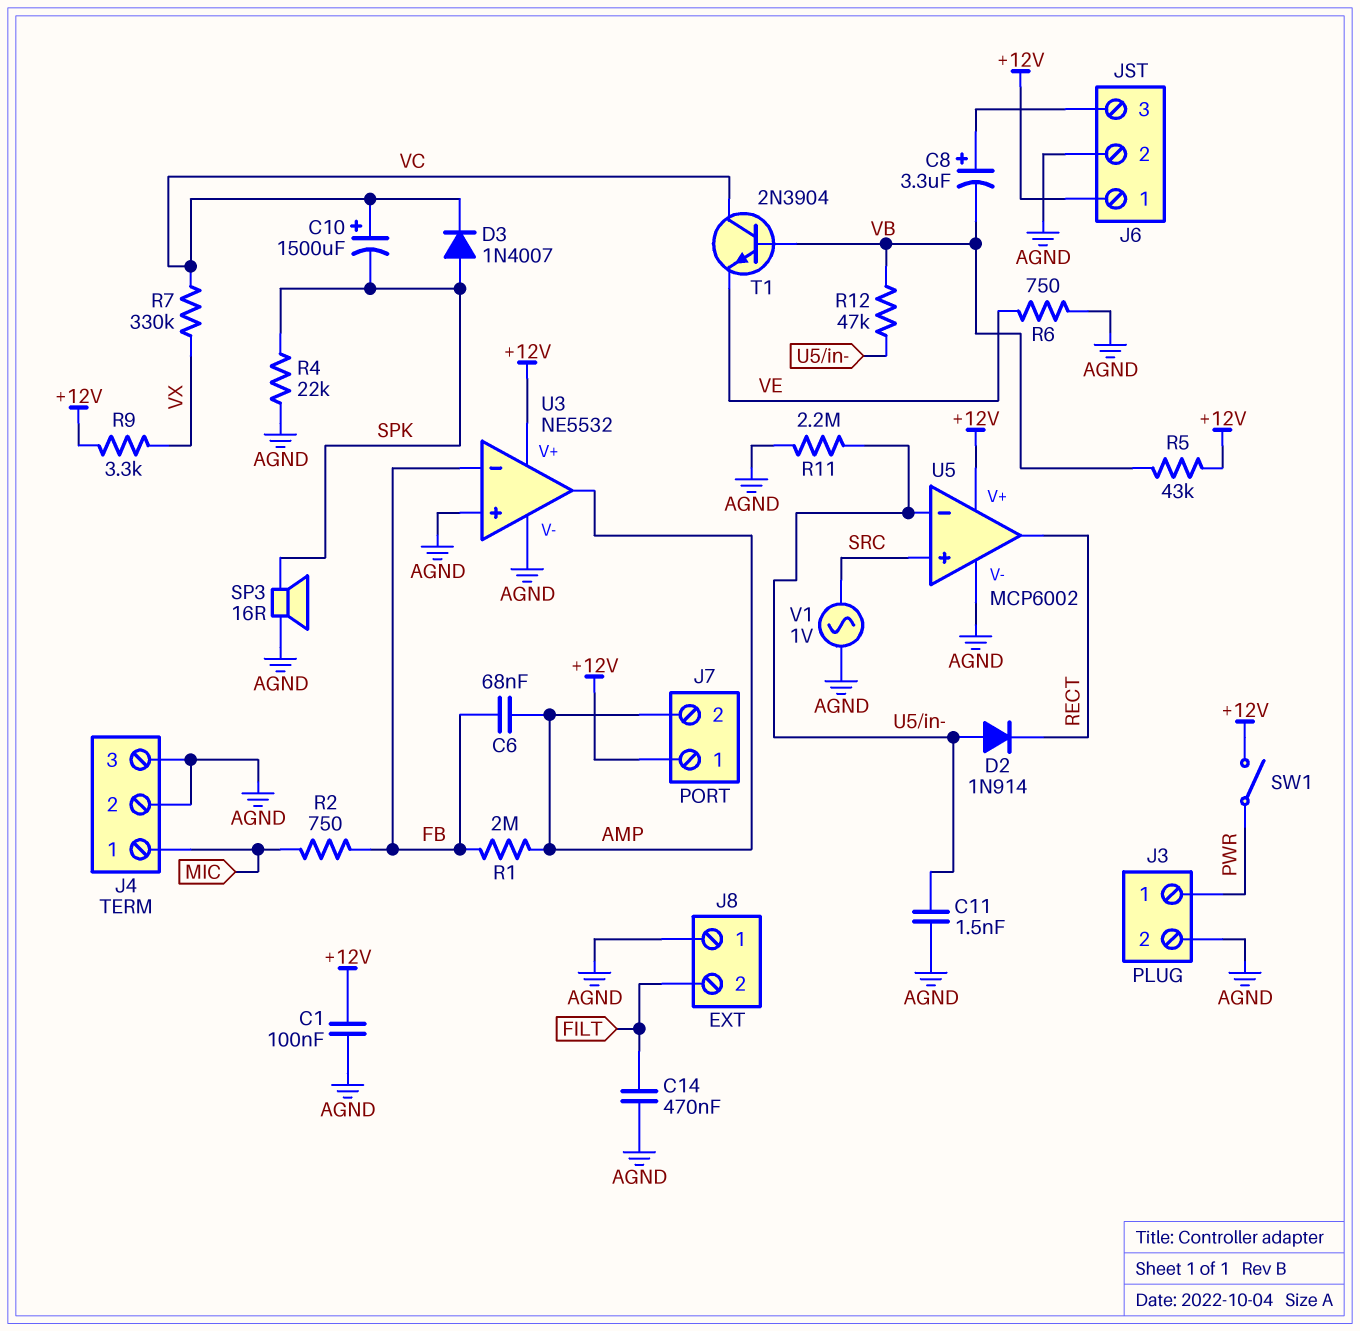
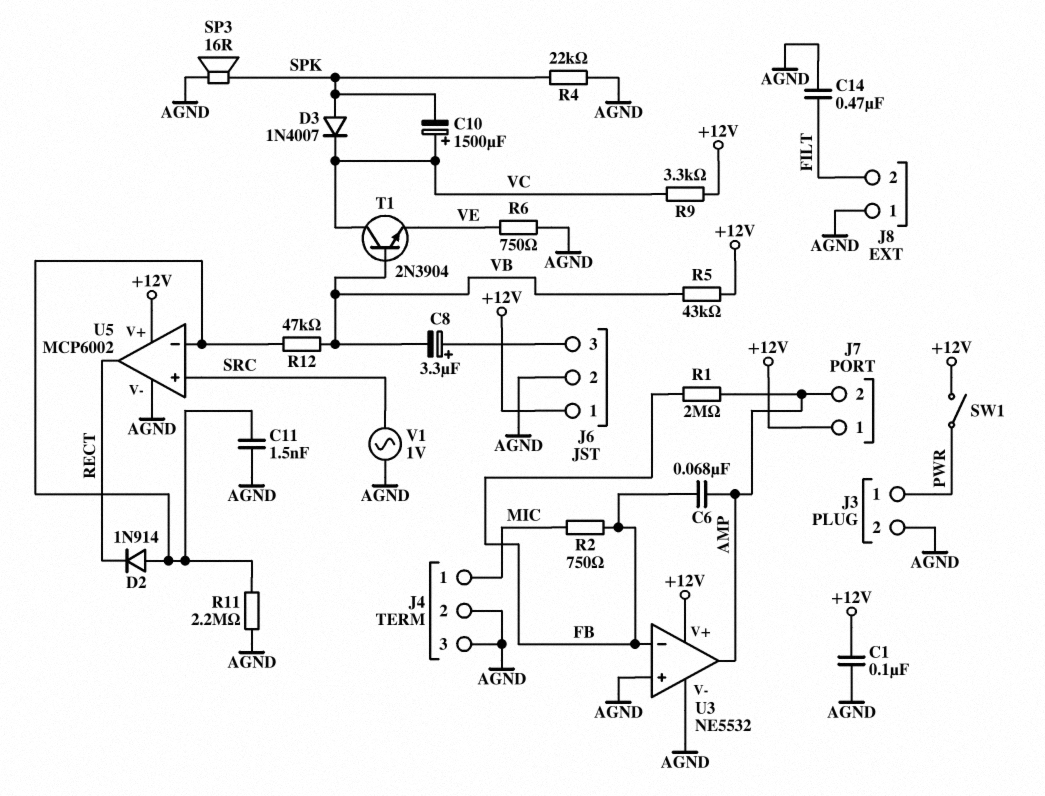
R7: 330k (VC, VX) -> none
R9: 3.3k (+12V, VX) -> 3.3k (+12V, VC)

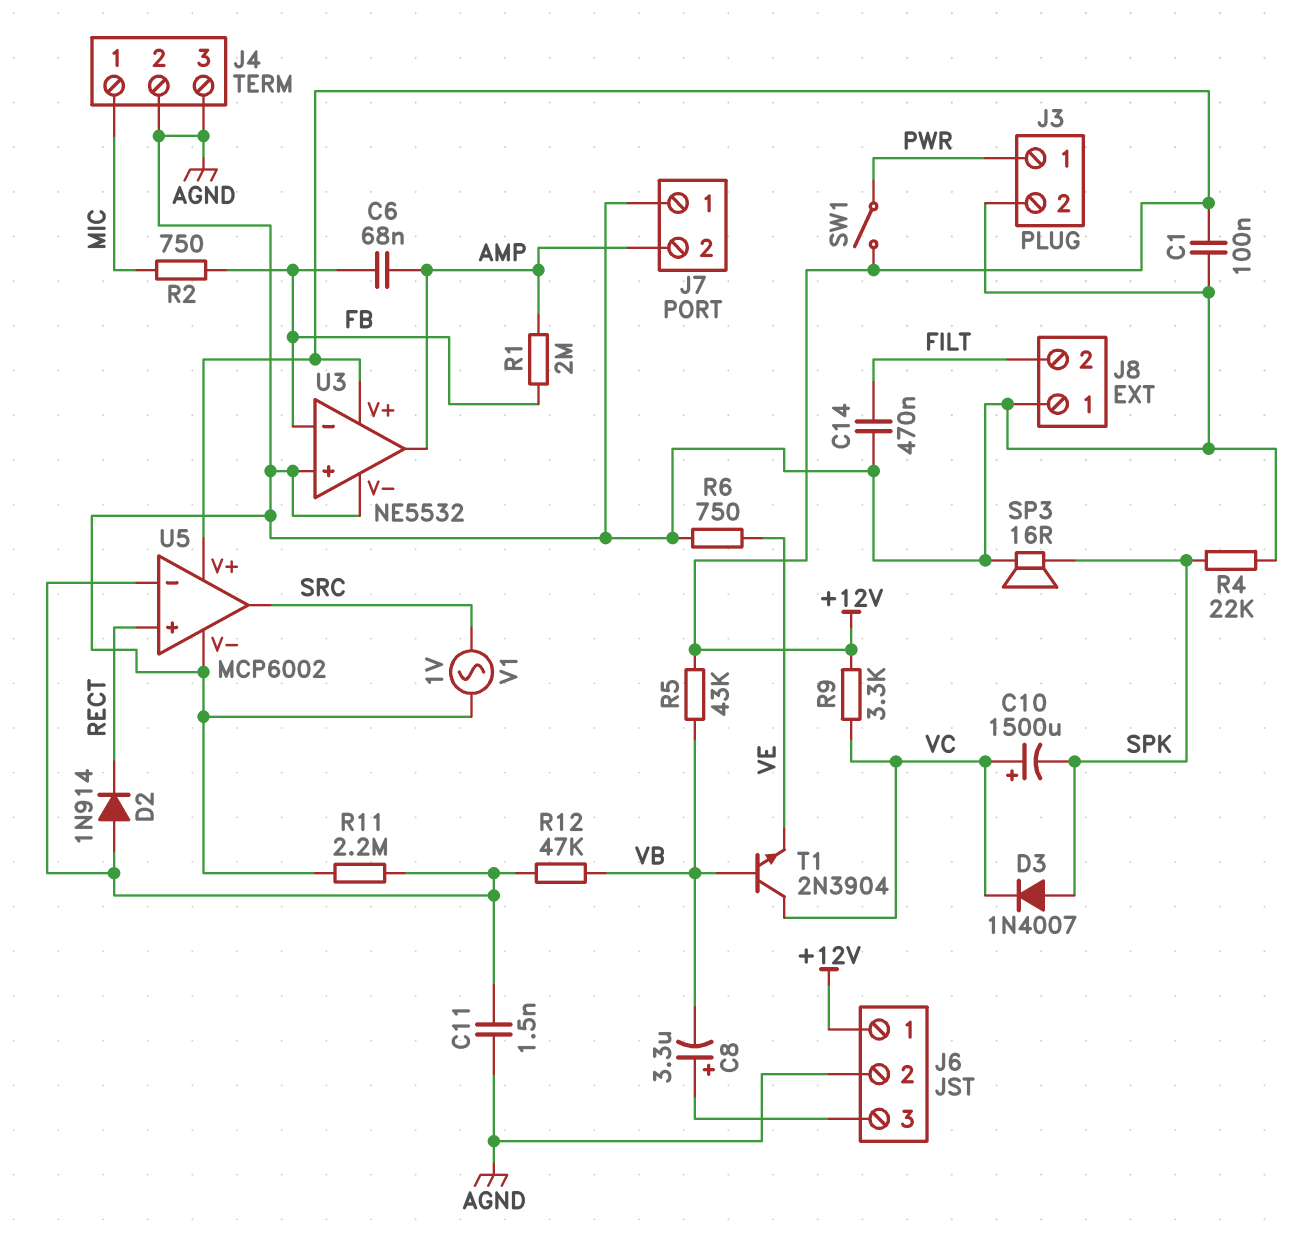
J7 pin 1: +12V -> AGND
U5 pin in+: SRC -> RECT
U5 pin out: RECT -> SRC

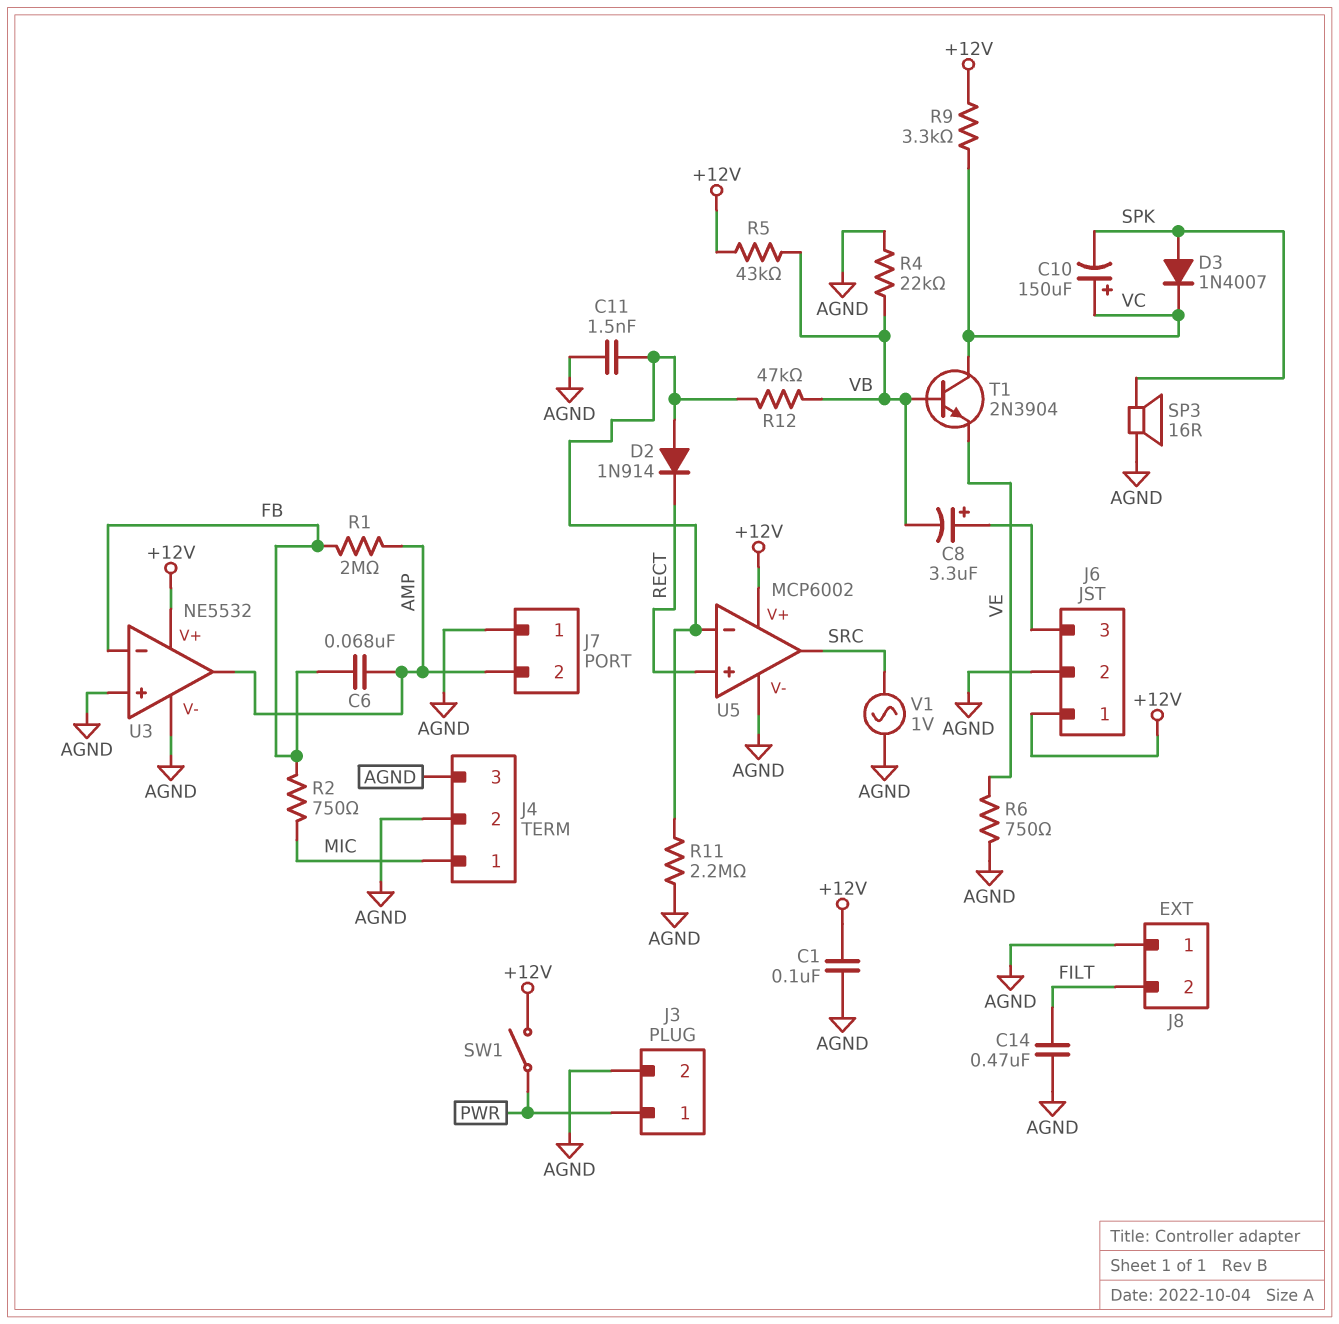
C10: 1500uF (plus VC, minus SPK) -> 150uF (plus VC, minus SPK)
R4: 22k (AGND, SPK) -> 22k (AGND, VB)

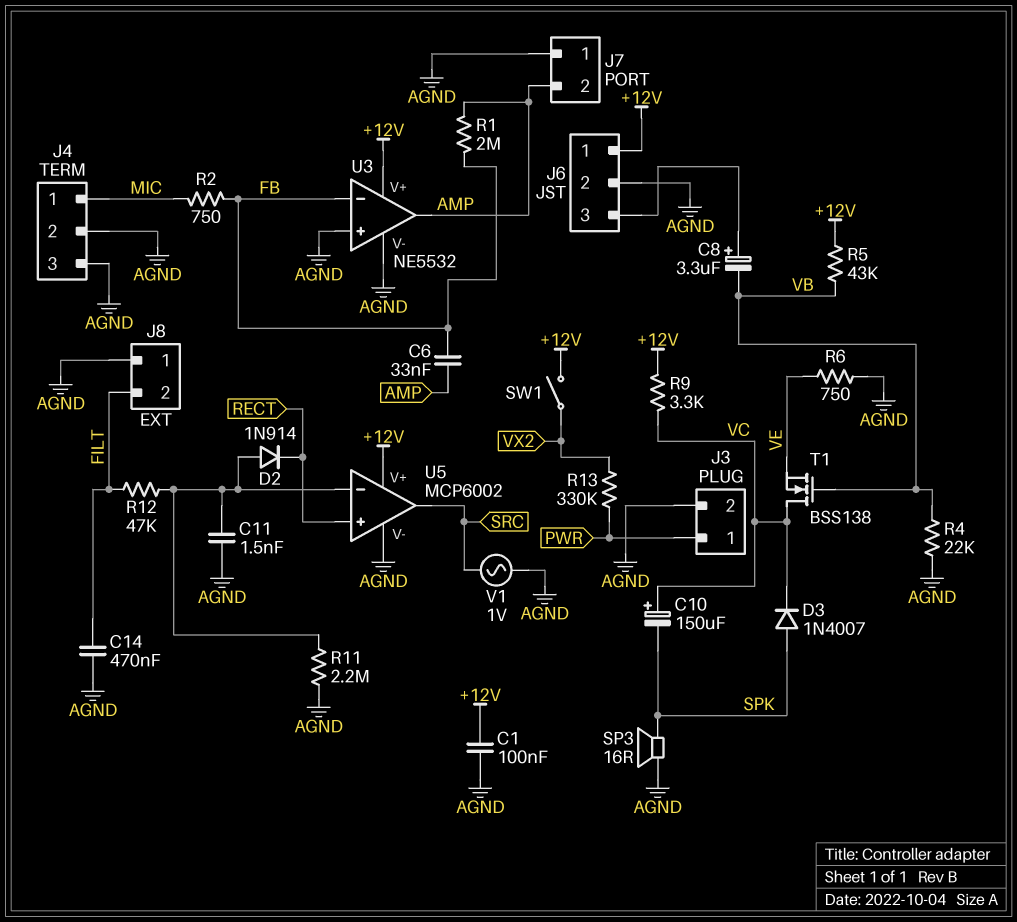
C6: 68nF (AMP, FB) -> 33nF (AMP, FB)
R12: 47k (U5/in-, VB) -> 47k (FILT, U5/in-)
R13: none -> 330k (PWR, VX2)
SW1: switch (+12V, PWR) -> switch (+12V, VX2)
T1: NPN 2N3904 (B VB, C VC, E VE) -> NMOS BSS138 (G VB, D VC, S VE)

